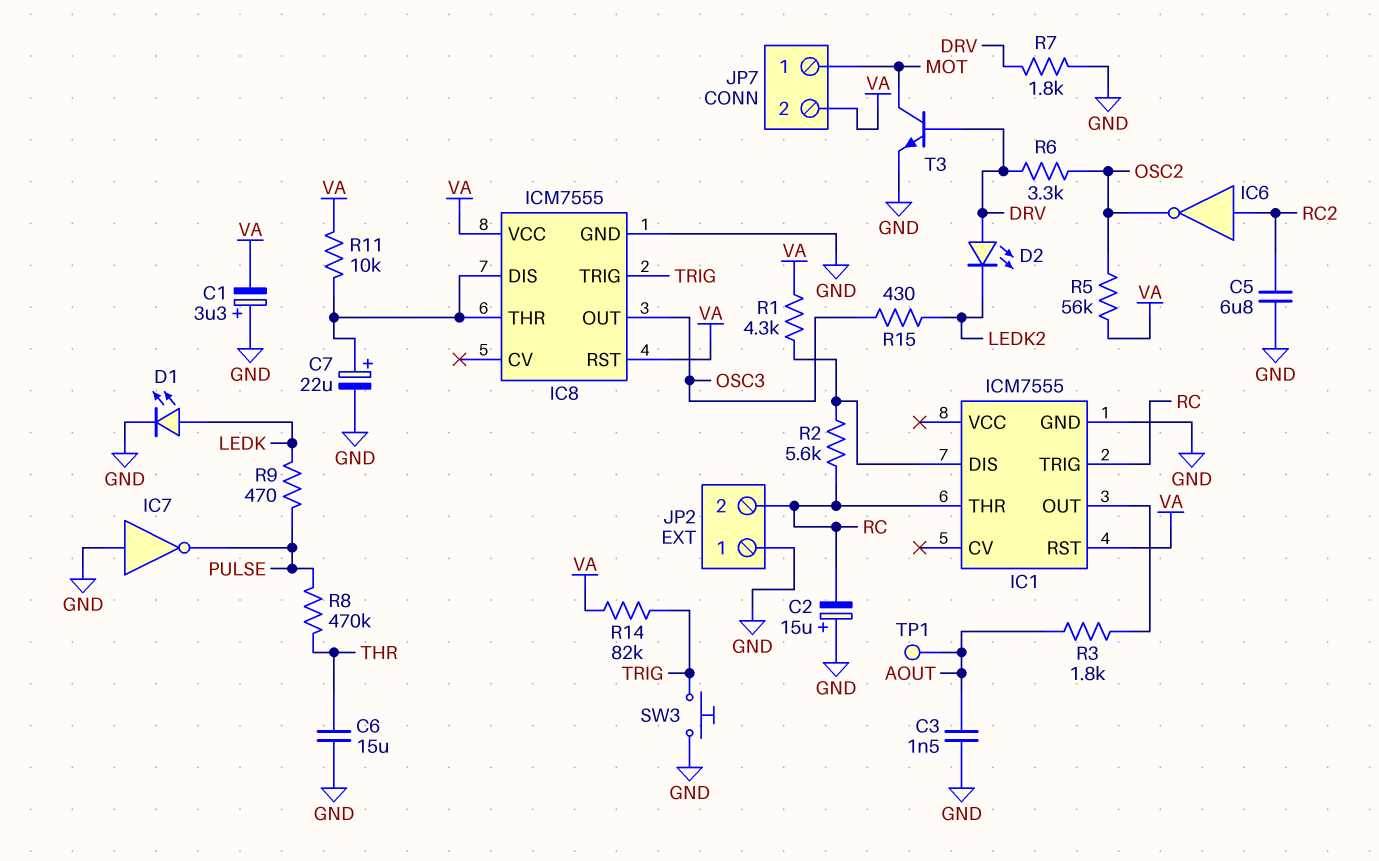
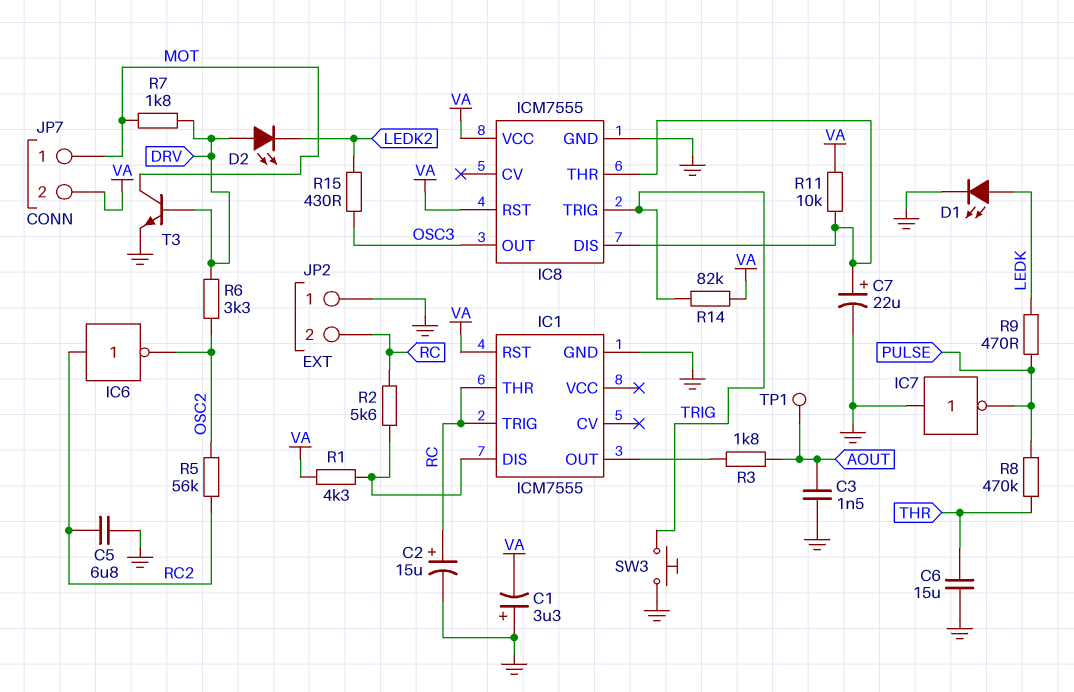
C2: 15uF (plus GND, minus RC) -> 15uF (plus RC, minus GND)
R5: 56k (OSC2, VA) -> 56k (OSC2, RC2)
R7: 1.8k (DRV, GND) -> 1.8k (DRV, MOT)

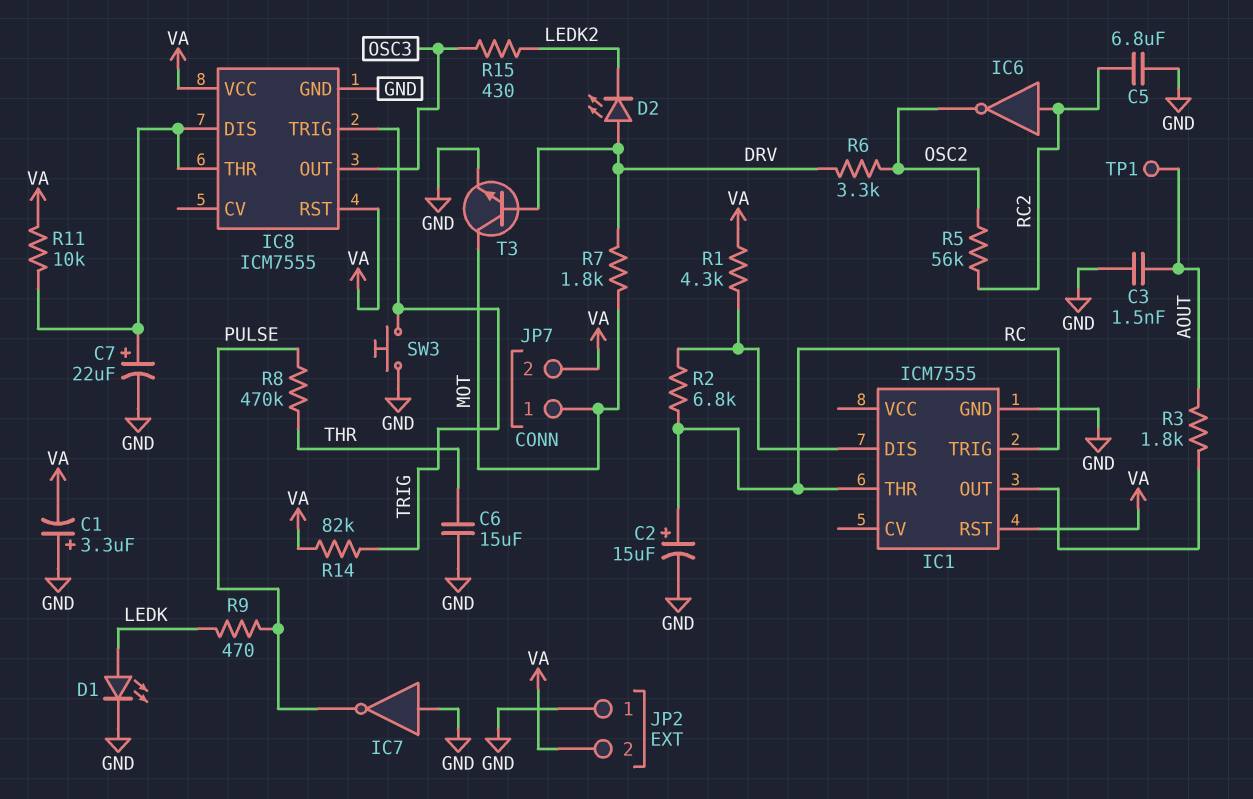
JP2 pin 2: RC -> VA
R2: 5.6k (IC1/DIS, RC) -> 6.8k (IC1/DIS, RC)

